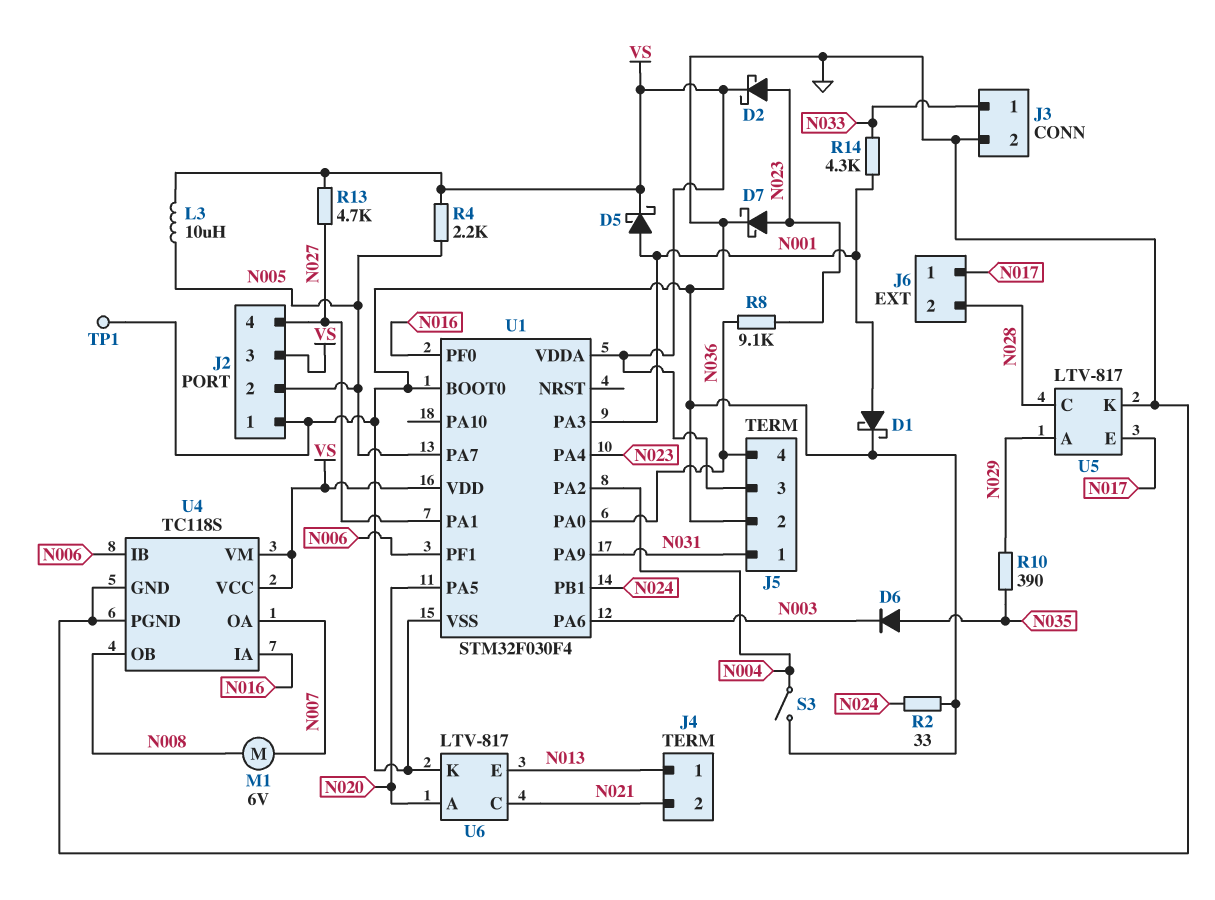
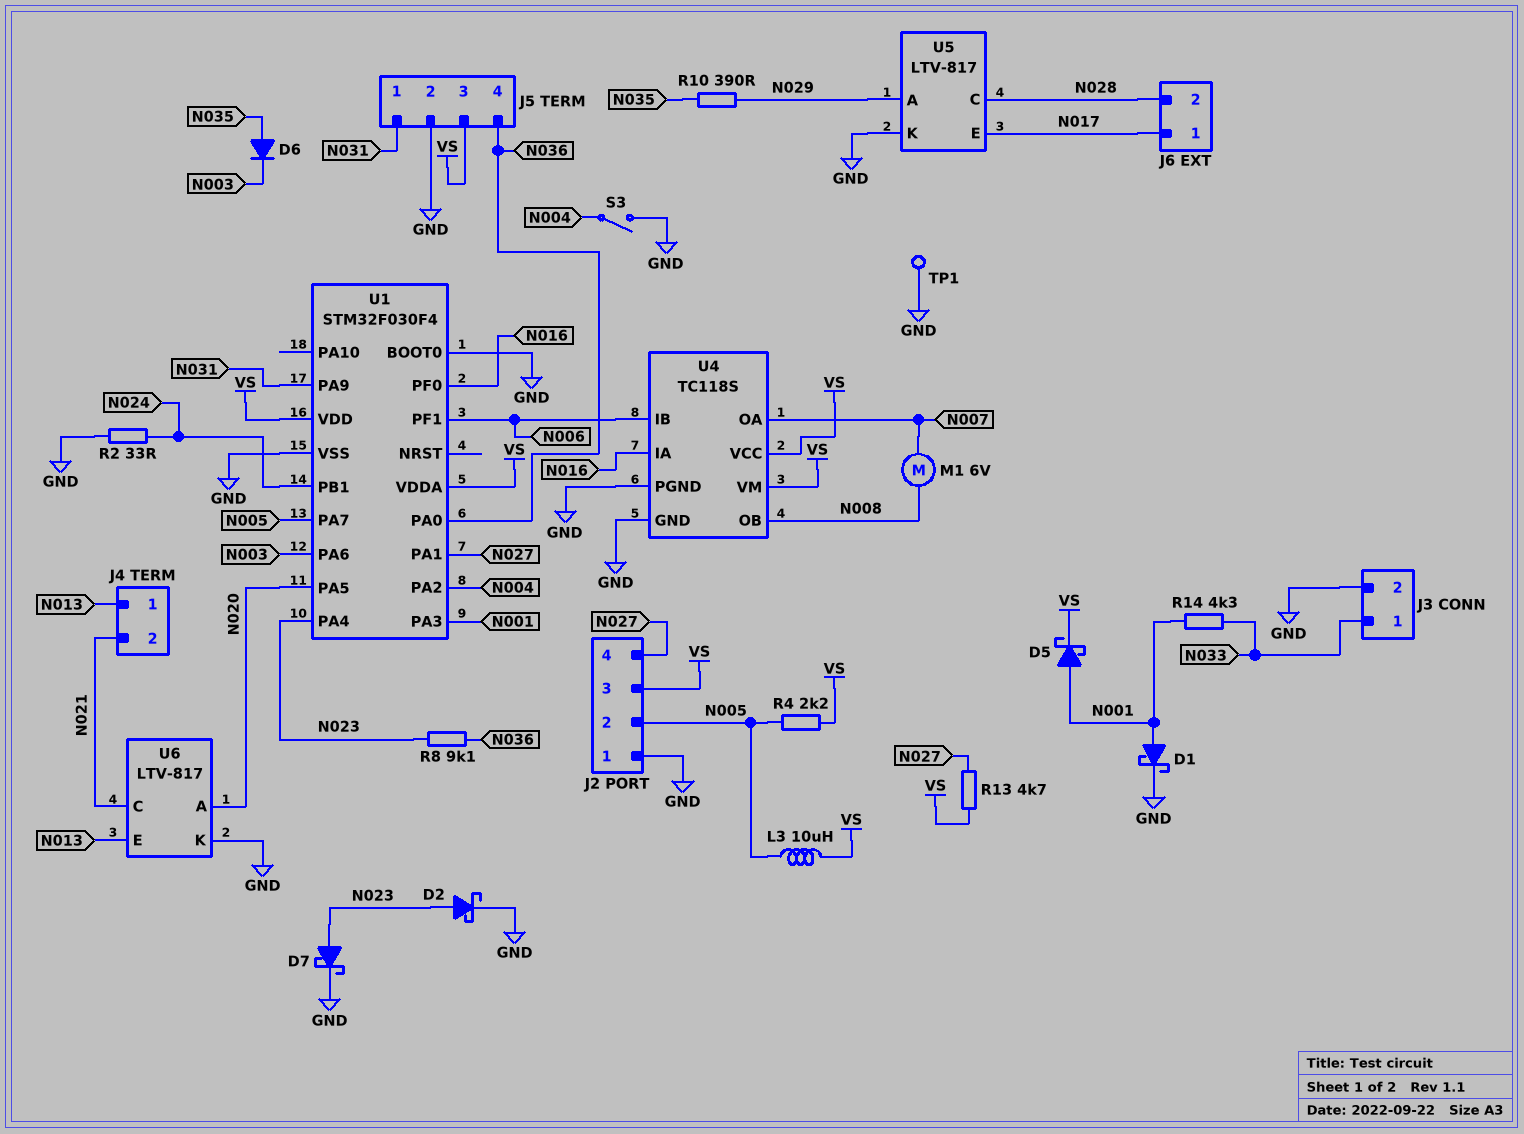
D2: schottky (A N023, K VS) -> schottky (A N023, K GND)

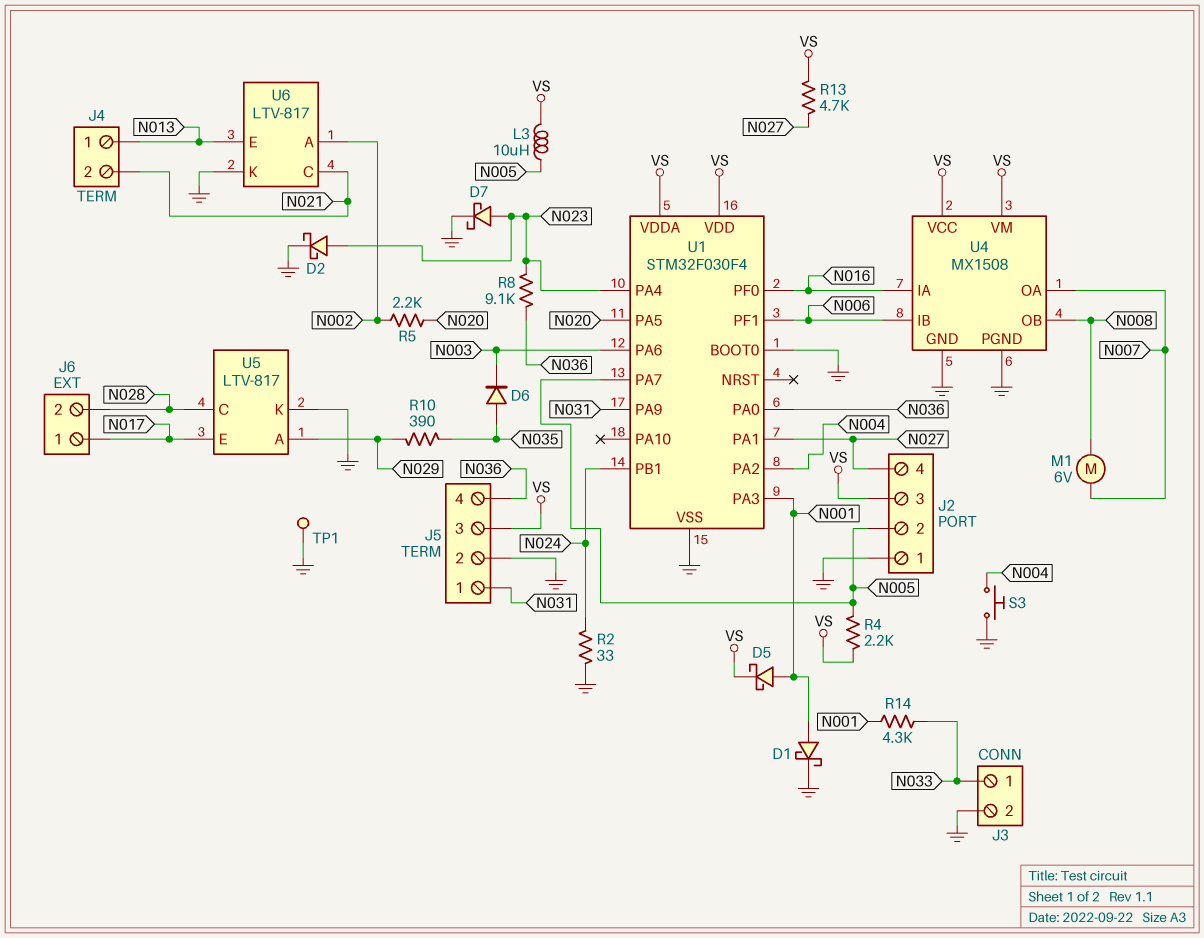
R5: none -> 2.2k (N002, N020)
S3: switch (GND, N004) -> button (GND, N004)
U4: TC118S -> MX1508
U6 pin A: N020 -> N002

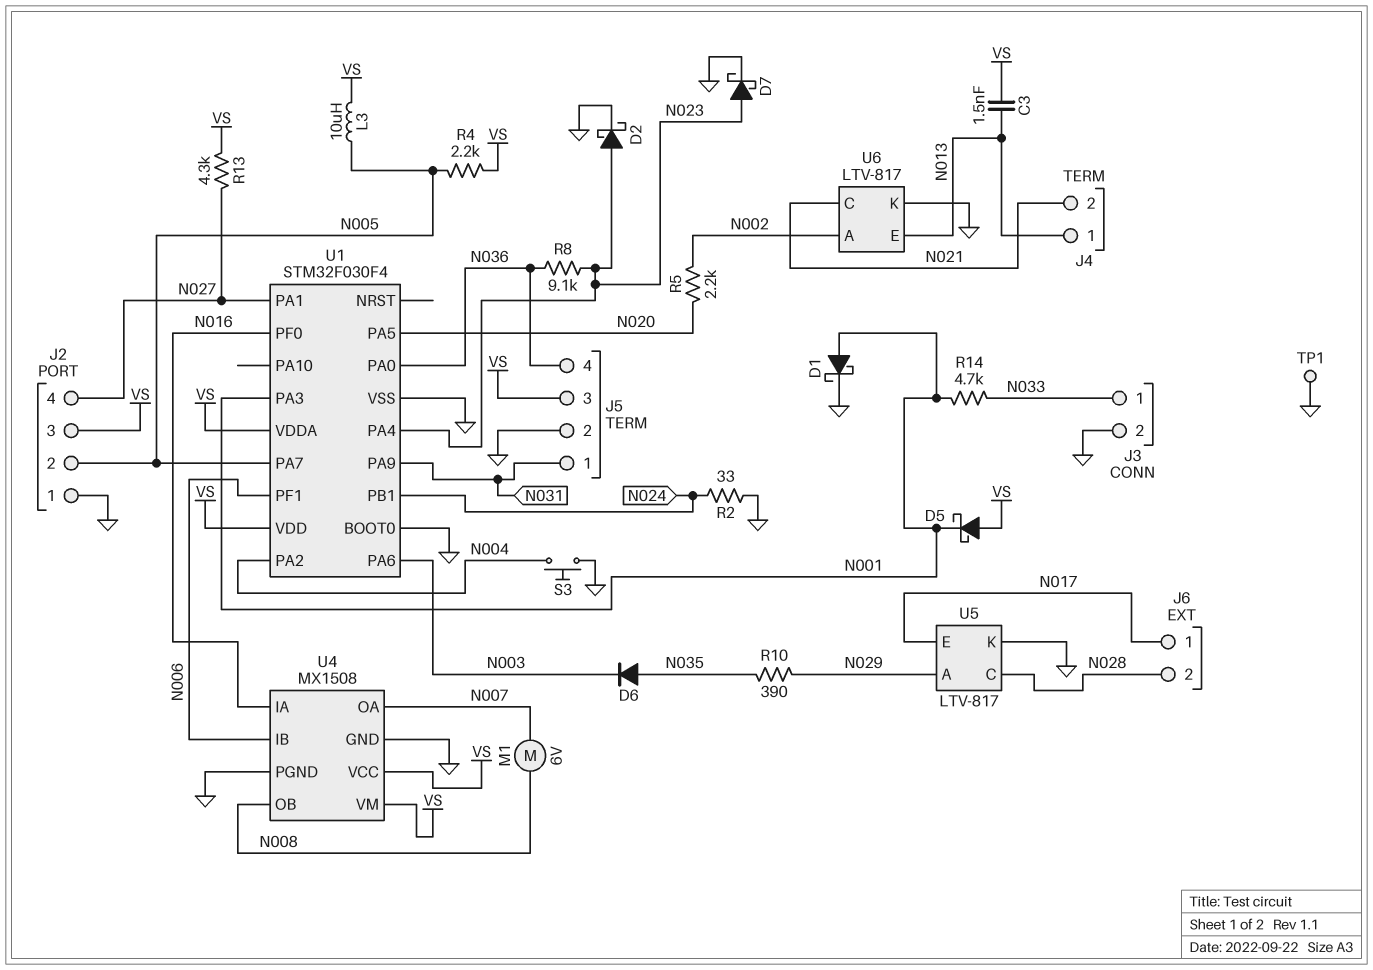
C3: none -> 1.5nF (N013, VS)
D5: schottky (A N001, K VS) -> schottky (A VS, K N001)
R13: 4.7k (N027, VS) -> 4.3k (N027, VS)
R14: 4.3k (N001, N033) -> 4.7k (N001, N033)

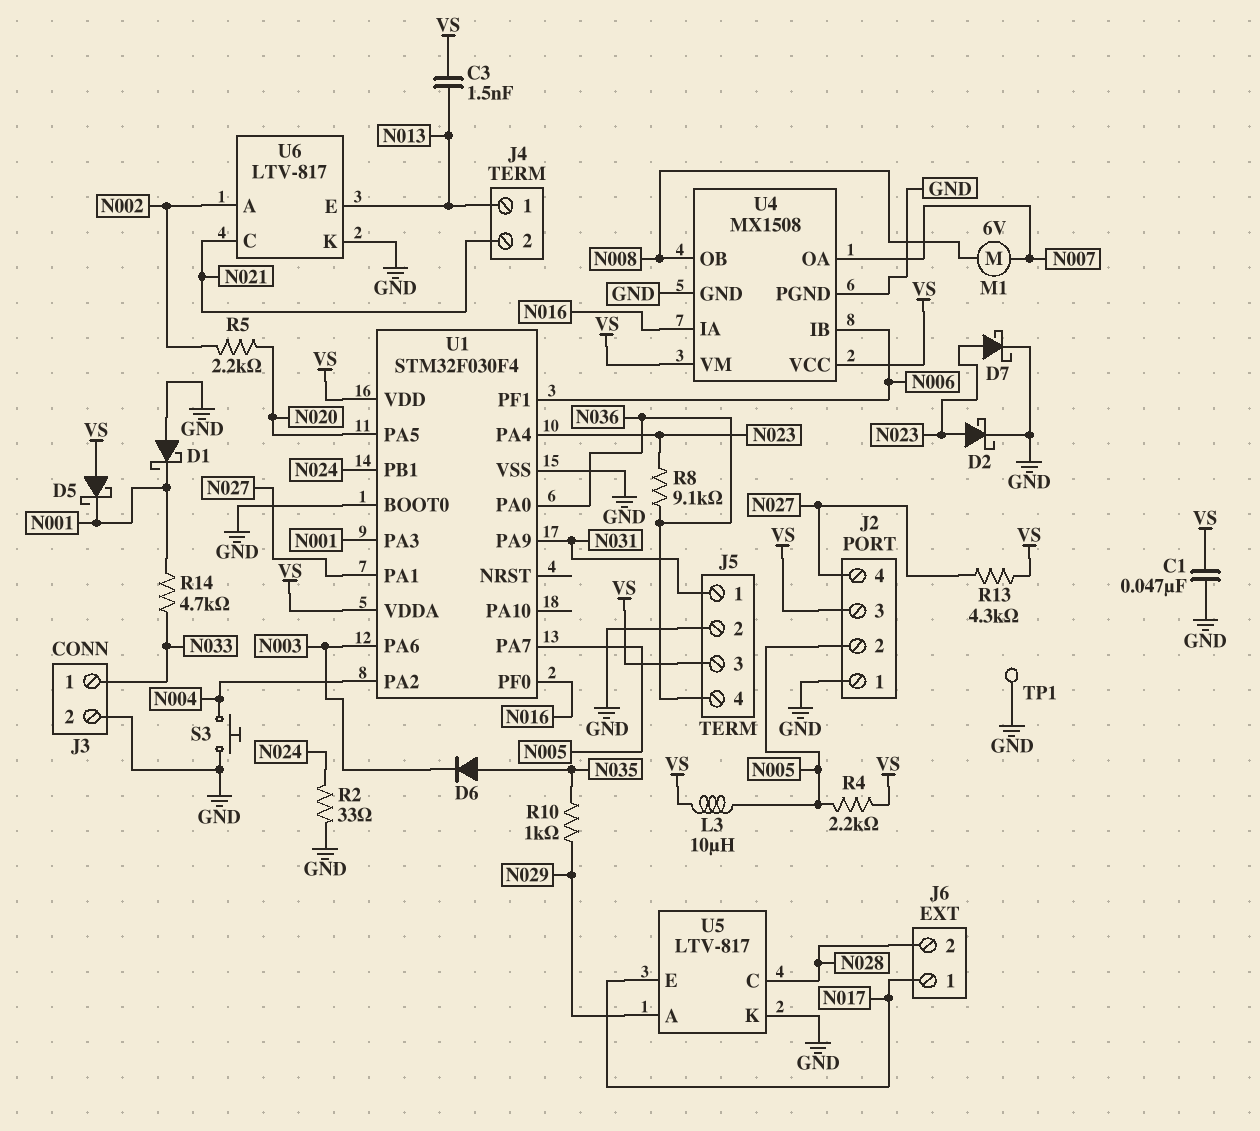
C1: none -> 47nF (GND, VS)
D1: schottky (A N001, K GND) -> schottky (A GND, K N001)
R10: 390 (N029, N035) -> 1k (N029, N035)

